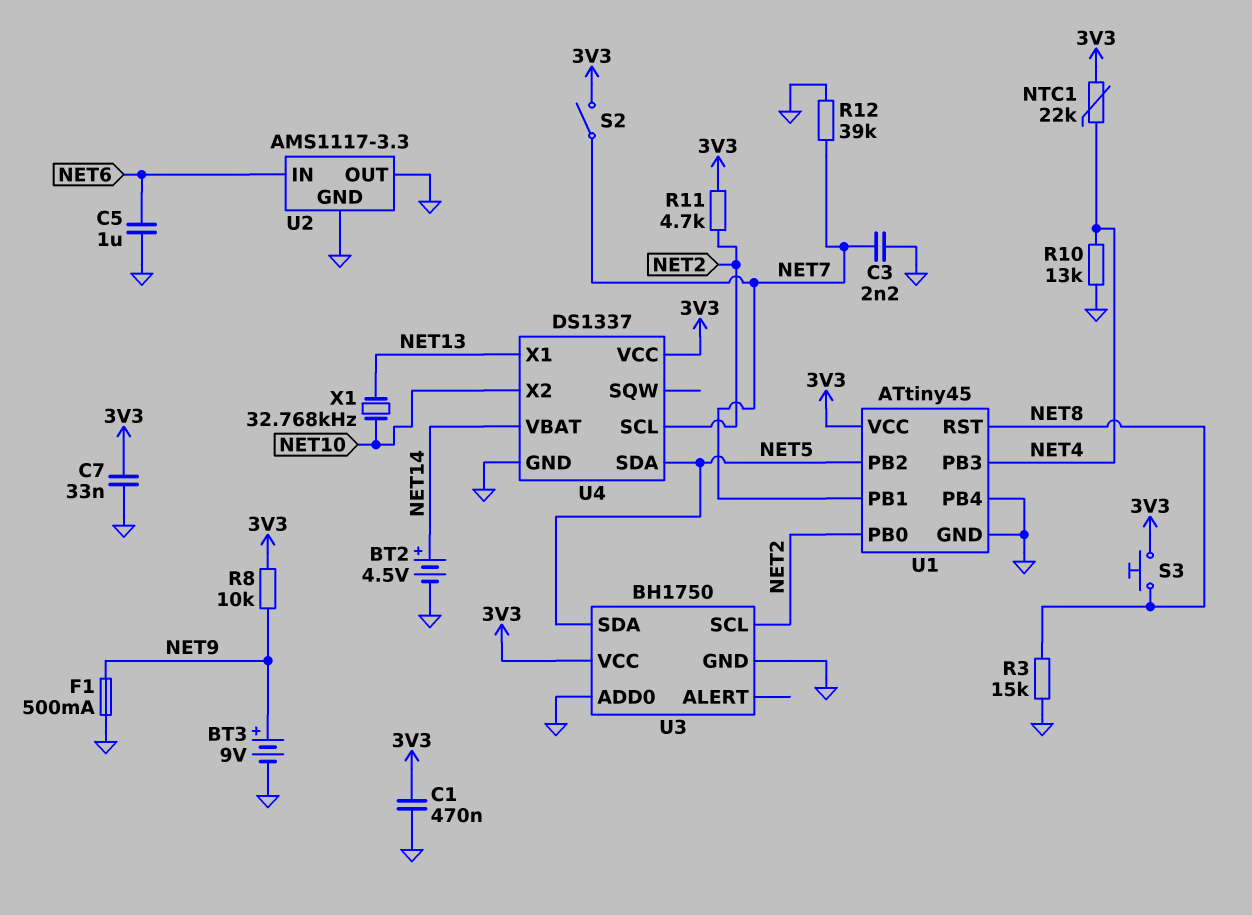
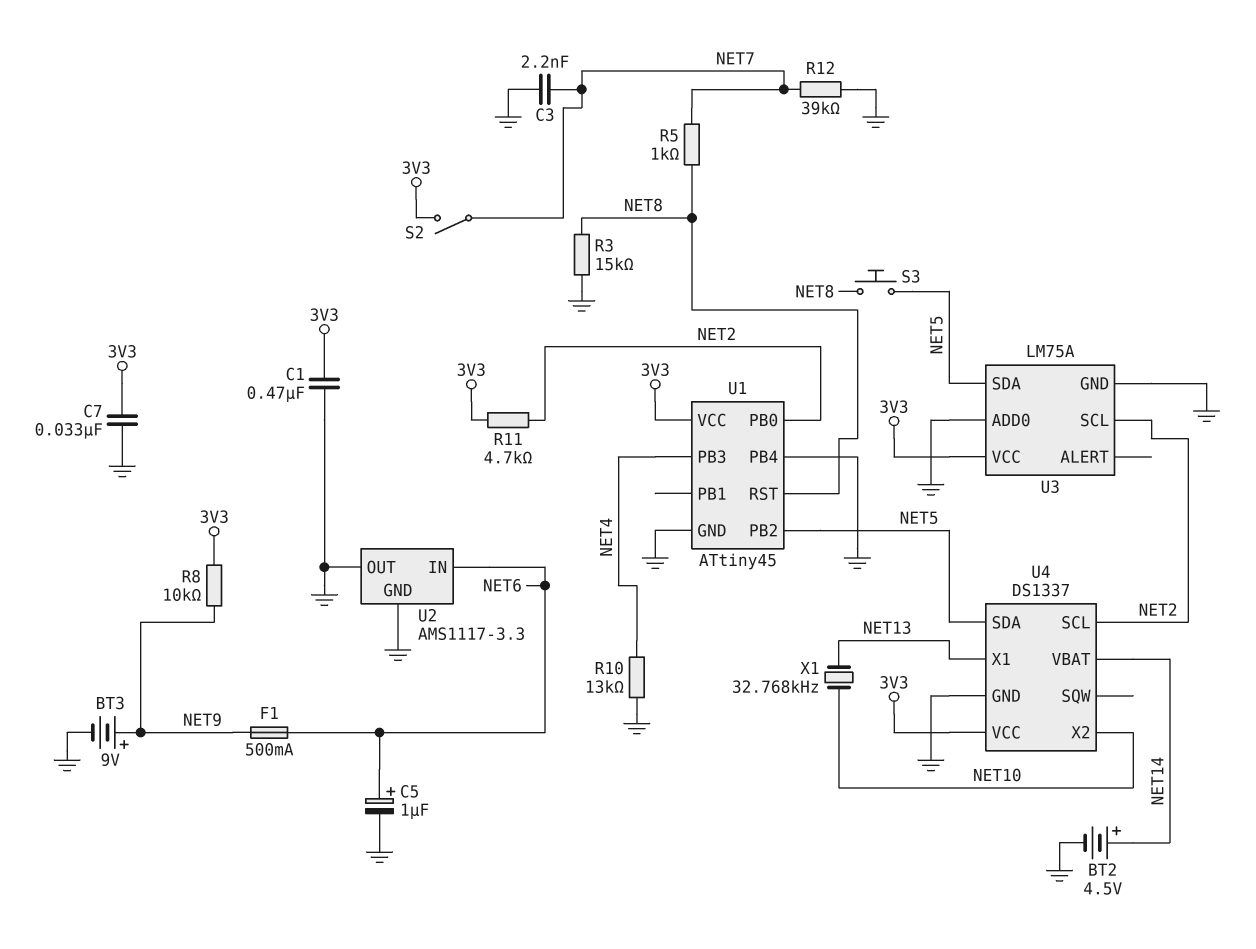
C5: 1uF (GND, NET6) -> 1uF (plus NET6, minus GND)
F1: 500mA (GND, NET9) -> 500mA (NET6, NET9)
NTC1: 22k (3V3, NET4) -> none
R5: none -> 1k (NET7, NET8)
S3: button (3V3, NET8) -> button (NET5, NET8)
U1 pin PB1: NET7 -> none
U3: BH1750 -> LM75A

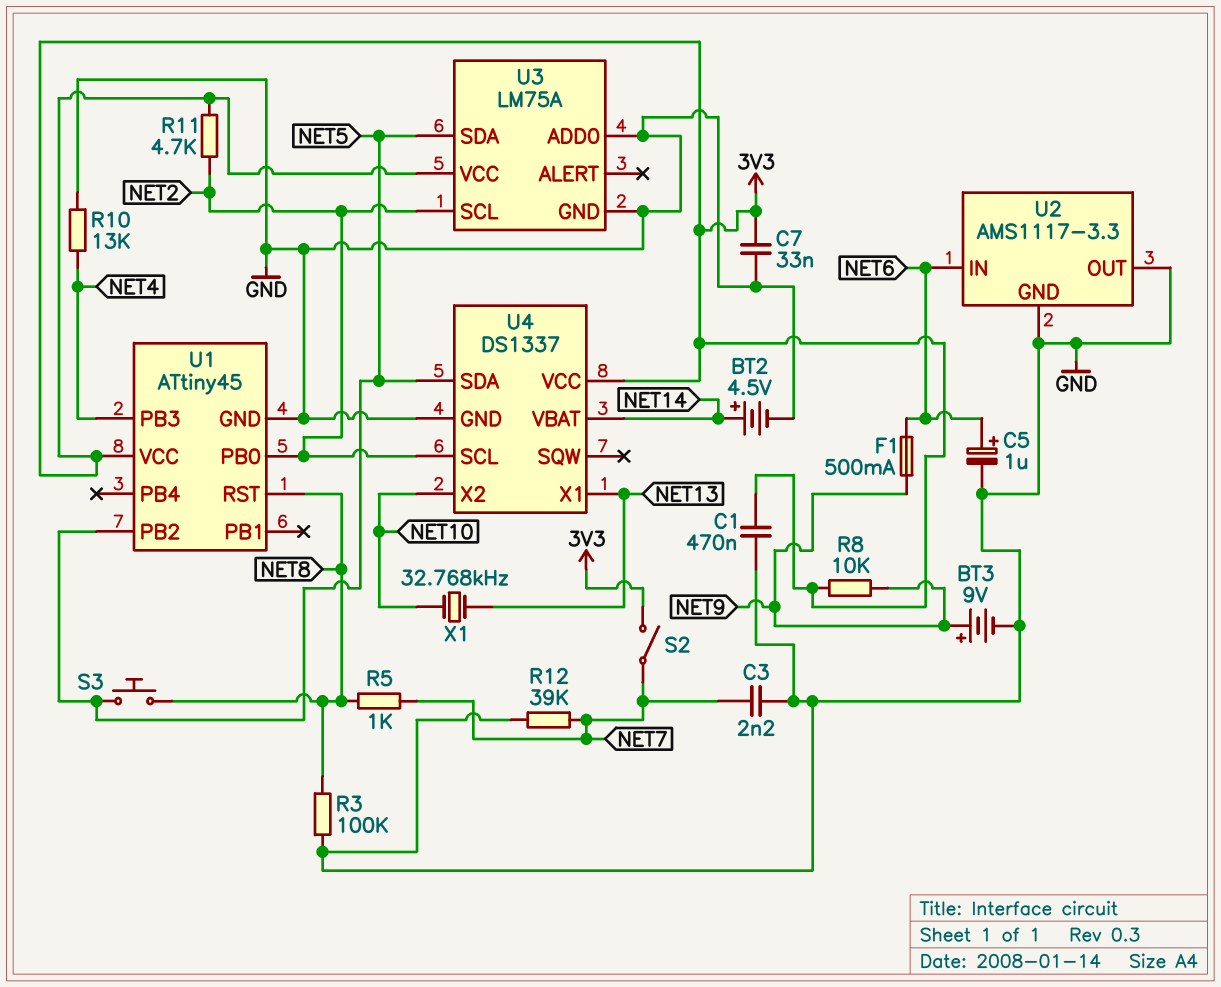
R3: 15k (GND, NET8) -> 100k (GND, NET8)
U1 pin PB4: GND -> none

